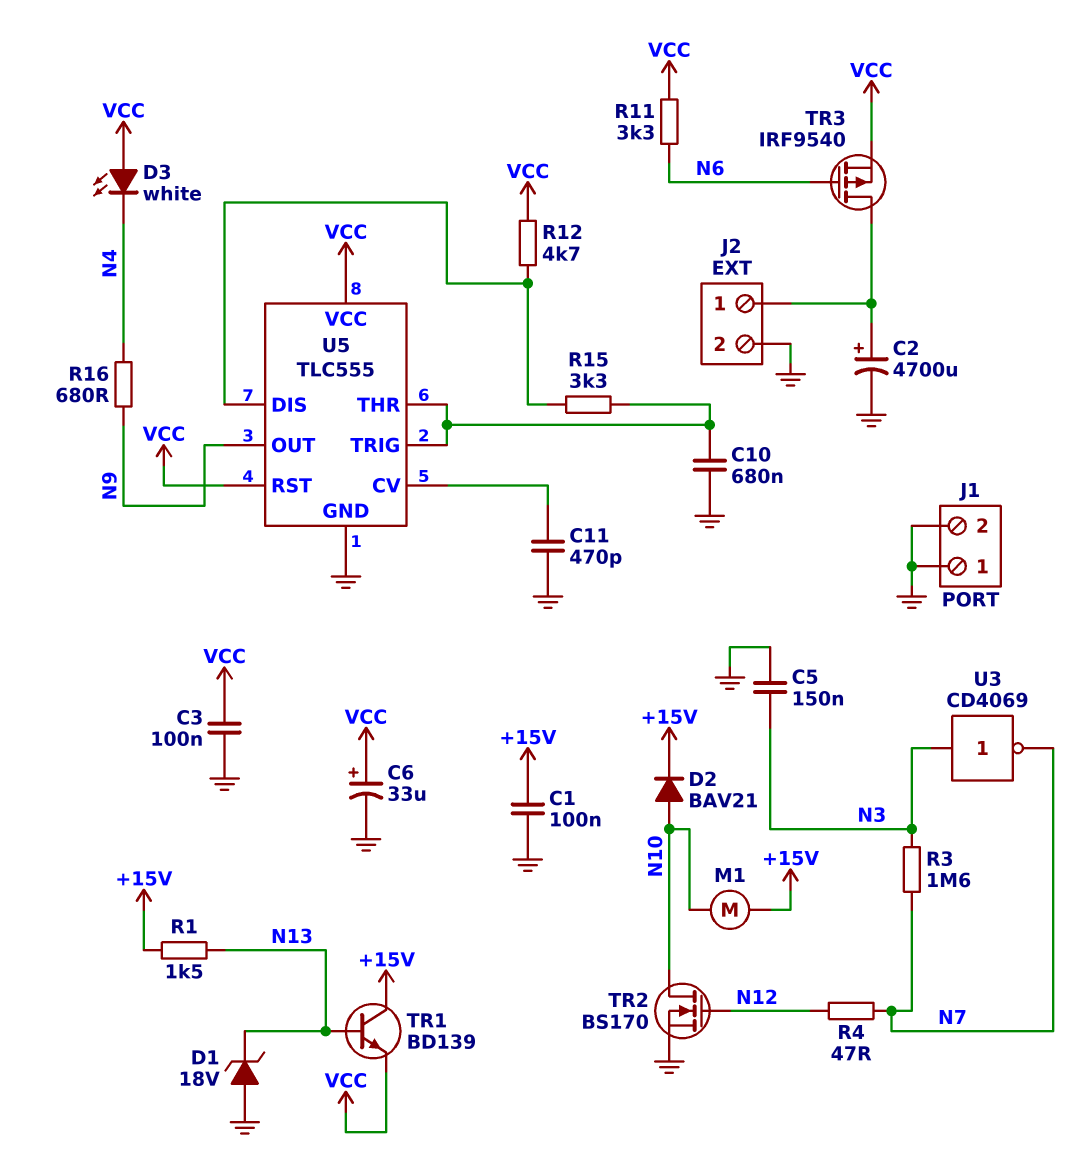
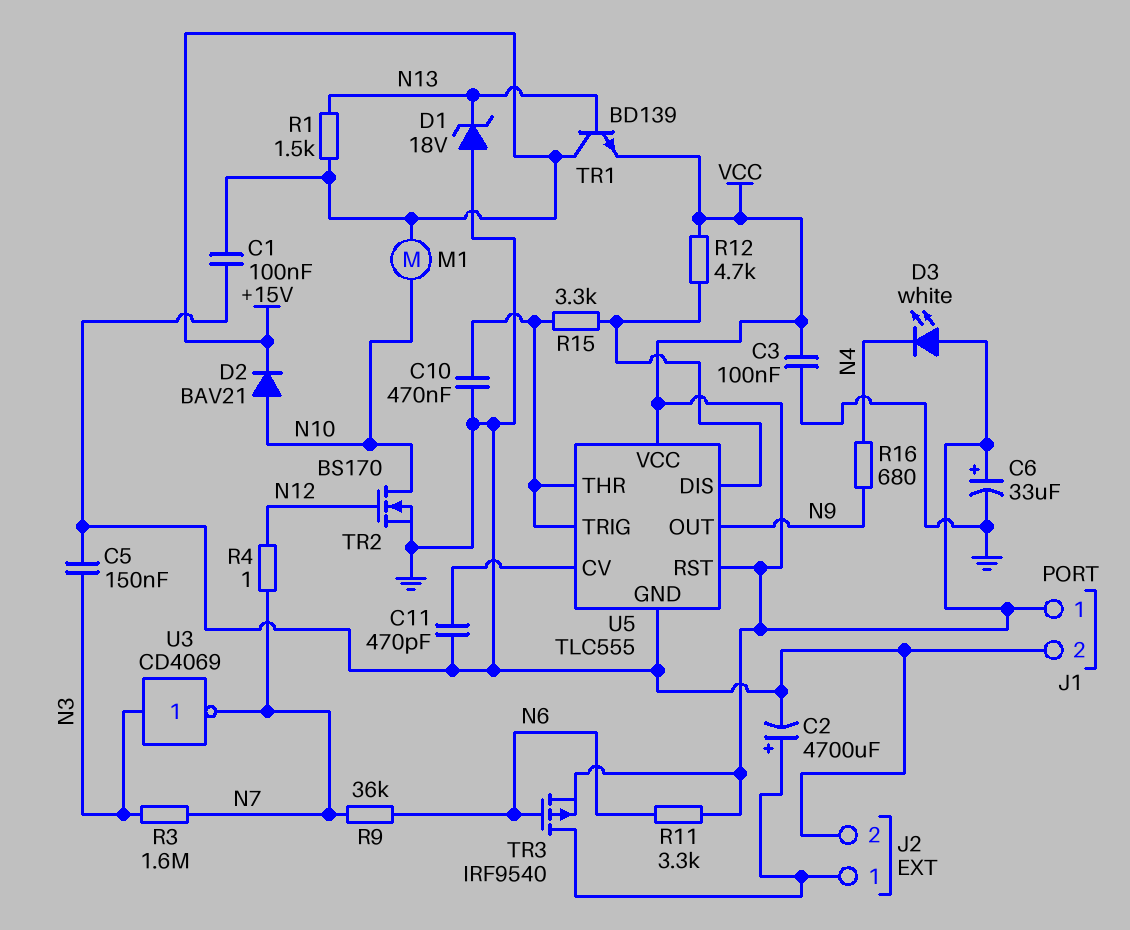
C10: 680nF (GND, U5/THR) -> 470nF (GND, U5/THR)
J1 pin 1: GND -> VCC
R4: 47 (N7, N12) -> 1 (N7, N12)
R9: none -> 36k (N6, N7)

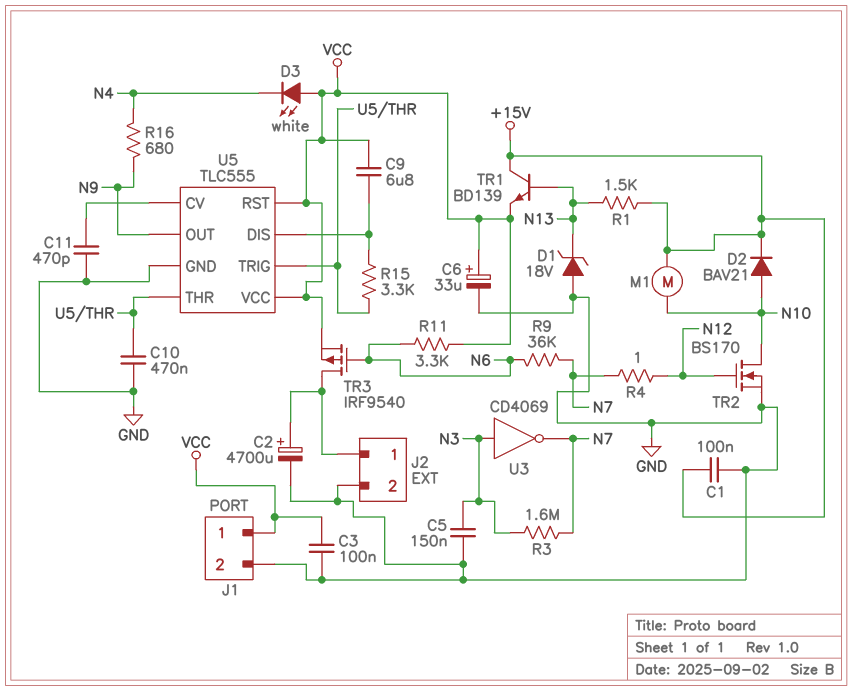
C9: none -> 6.8uF (U5/DIS, VCC)
R12: 4.7k (U5/DIS, VCC) -> none

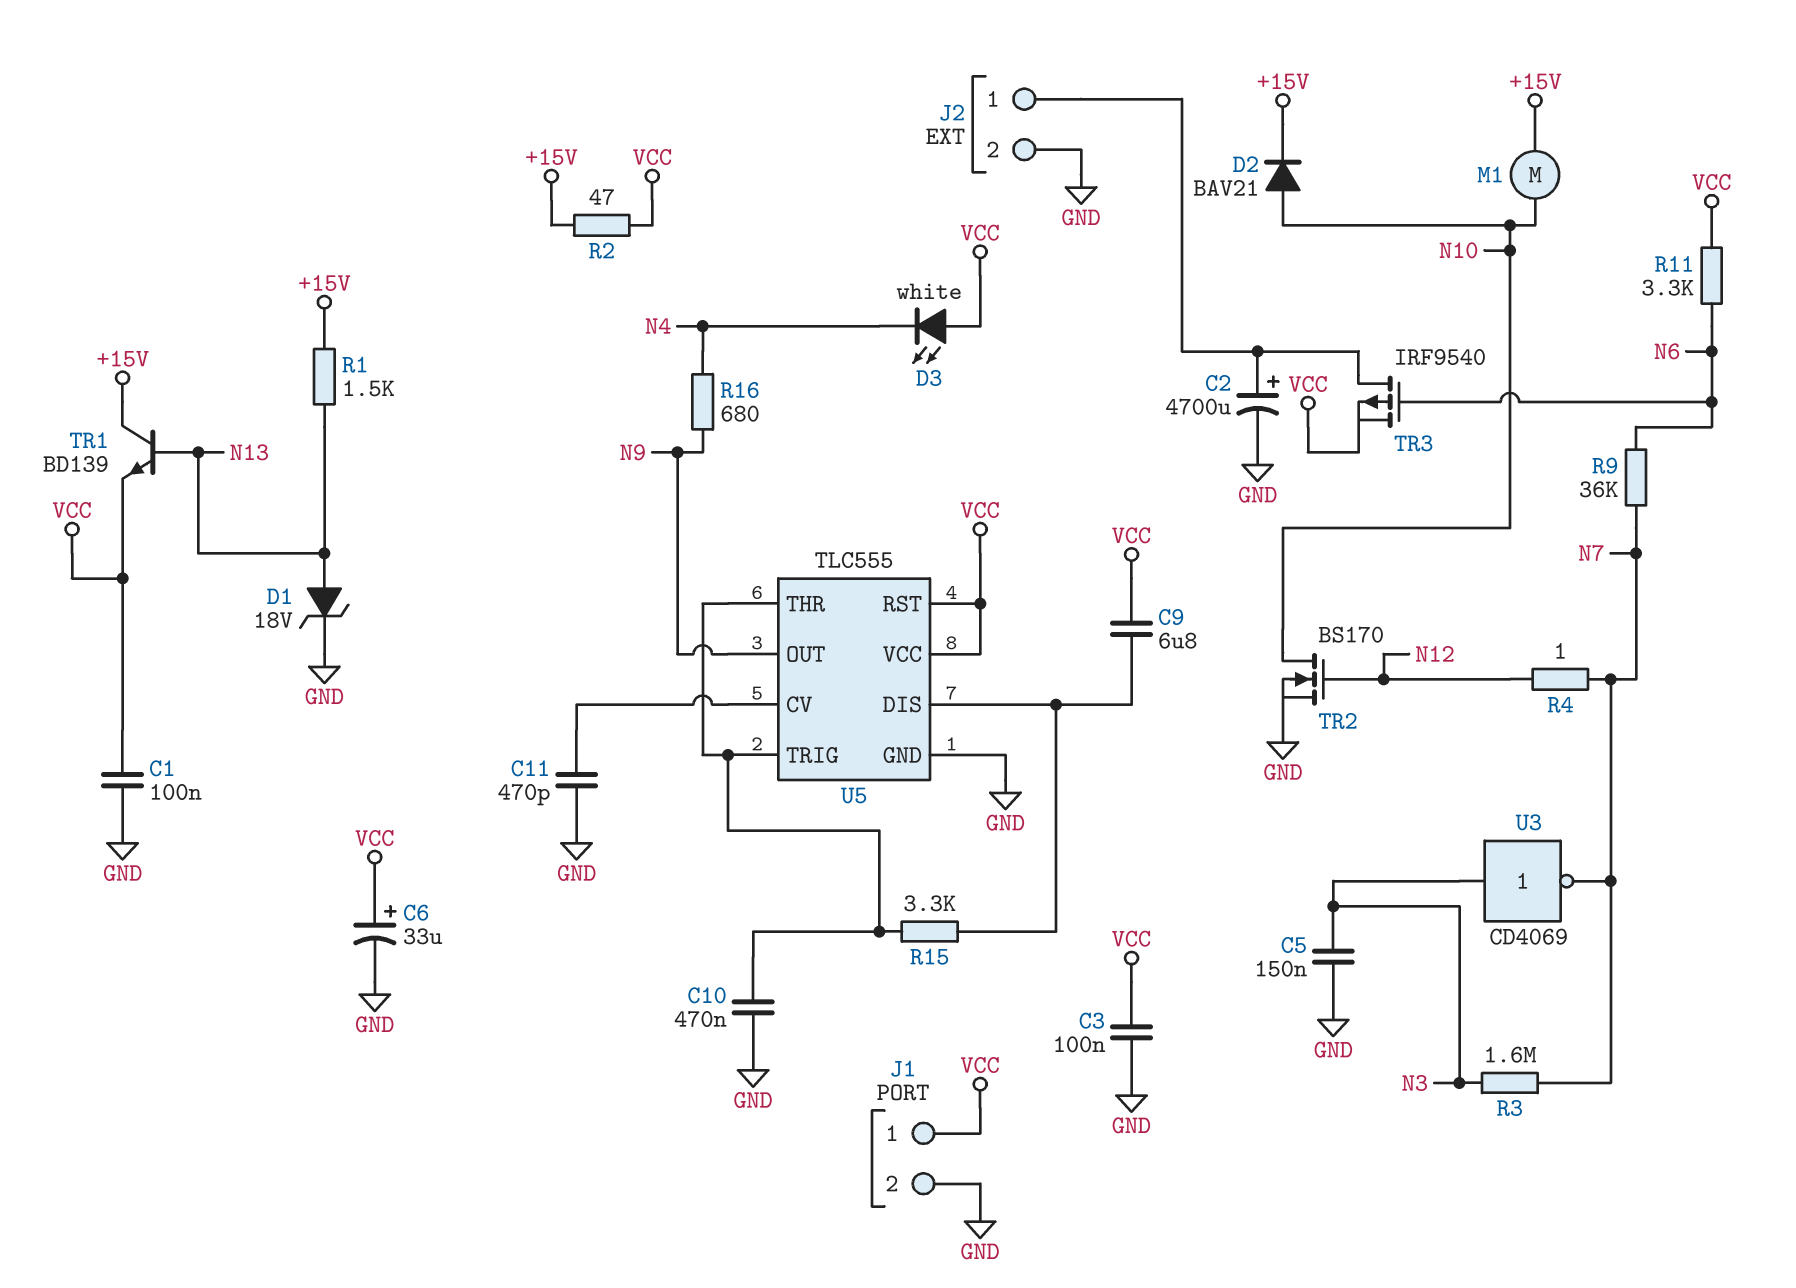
C1: 100nF (+15V, GND) -> 100nF (GND, VCC)
D1: zener 18V (A GND, K N13) -> zener 18V (A N13, K GND)
R2: none -> 47 (+15V, VCC)

